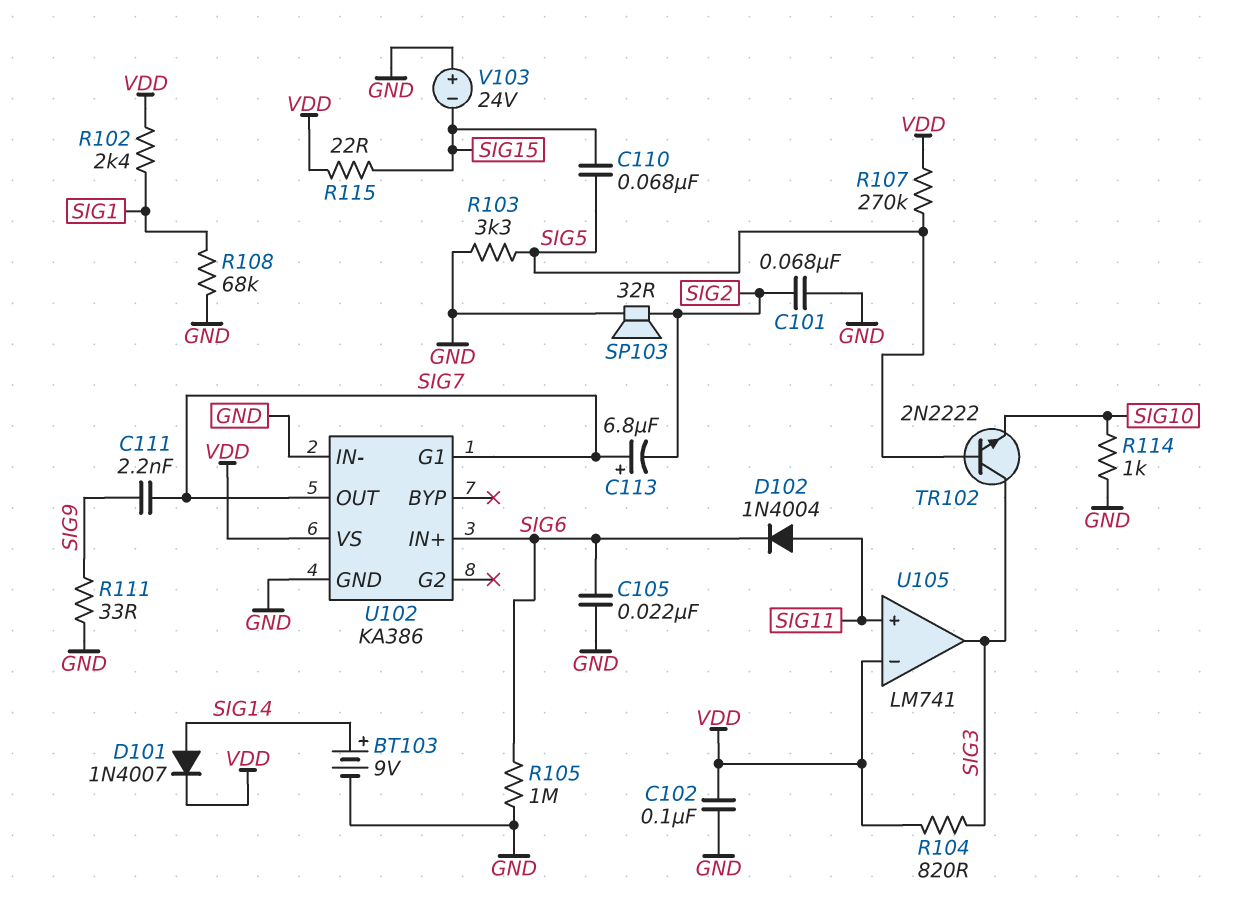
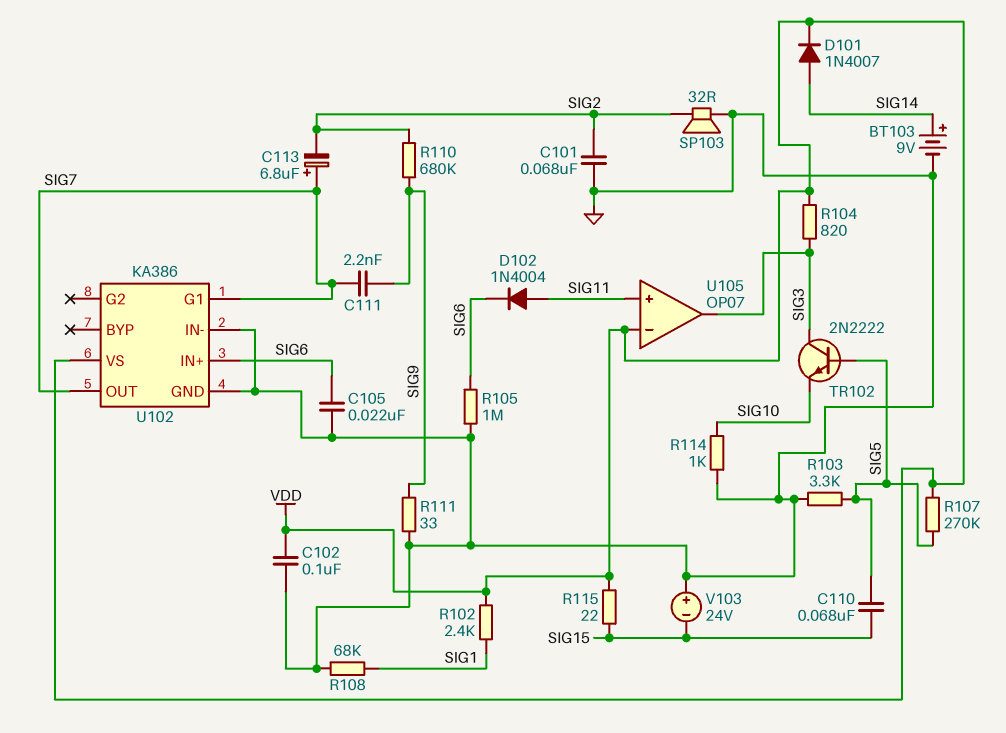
R110: none -> 680k (SIG2, SIG9)
U105: LM741 -> OP07

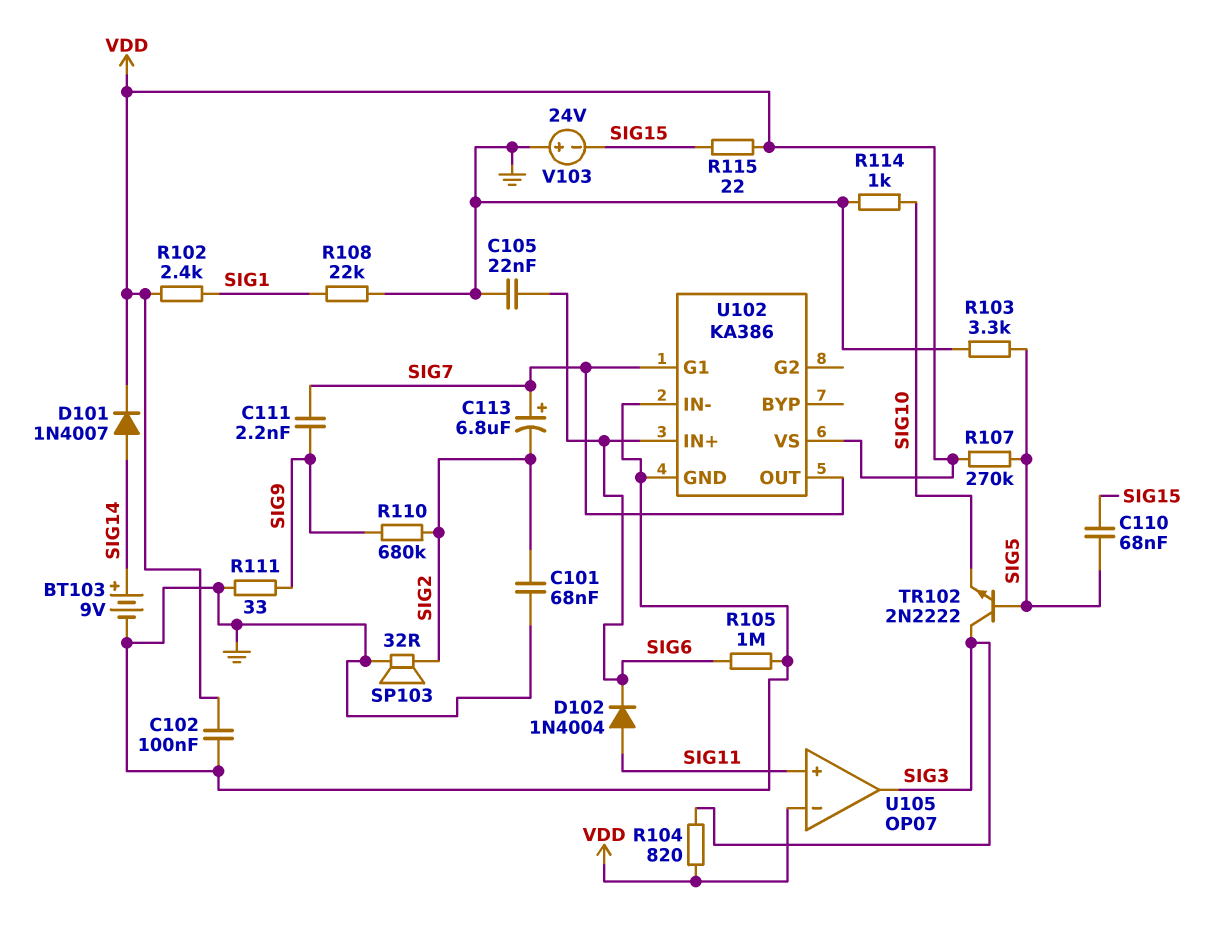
R108: 68k (GND, SIG1) -> 22k (GND, SIG1)

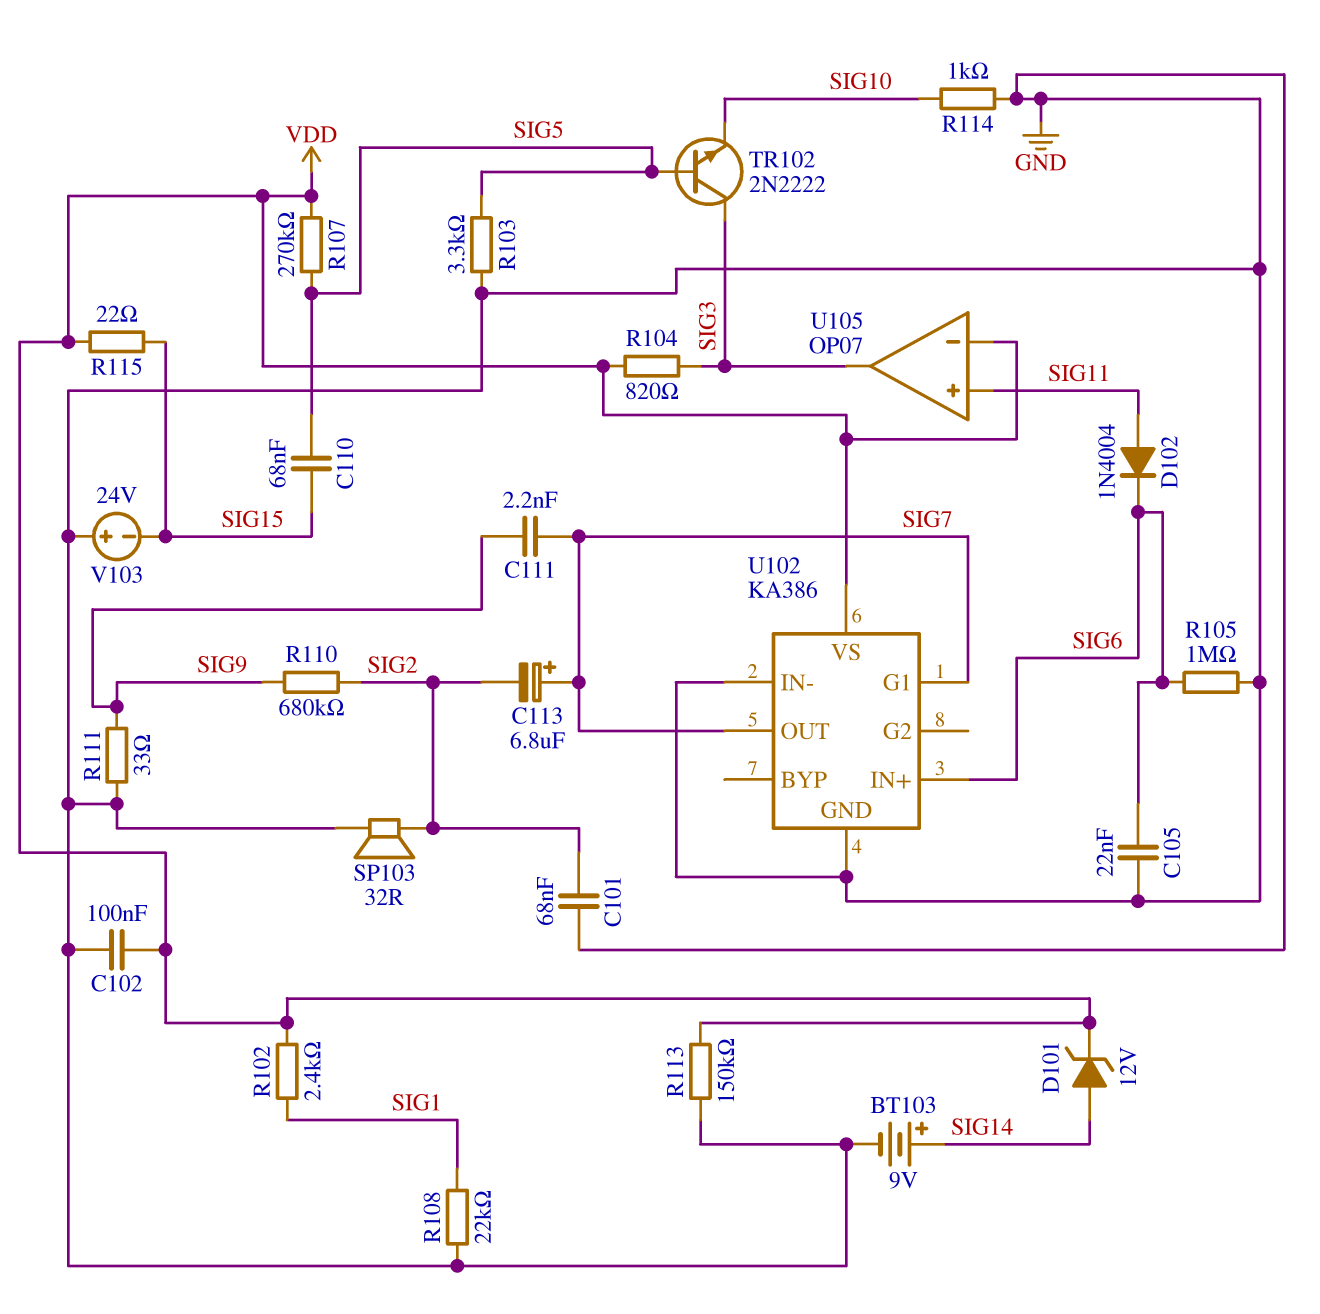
D101: diode 1N4007 (A SIG14, K VDD) -> zener 12V (A SIG14, K VDD)
R113: none -> 150k (GND, VDD)

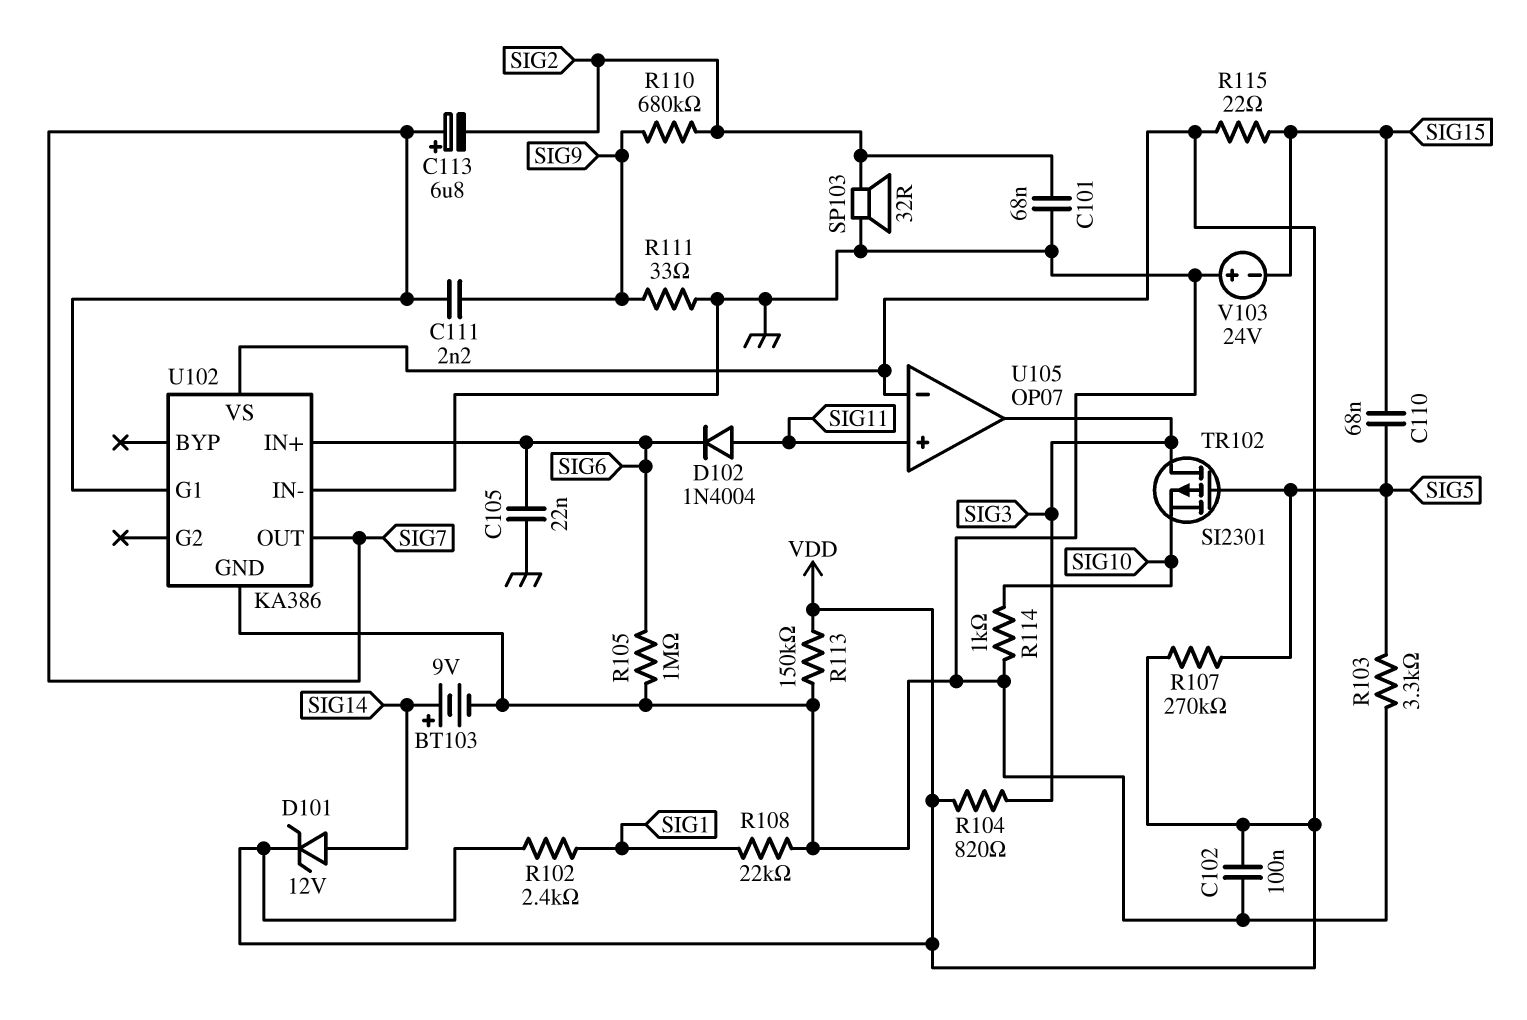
TR102: NPN 2N2222 (B SIG5, C SIG3, E SIG10) -> PMOS SI2301 (G SIG5, D SIG3, S SIG10)

